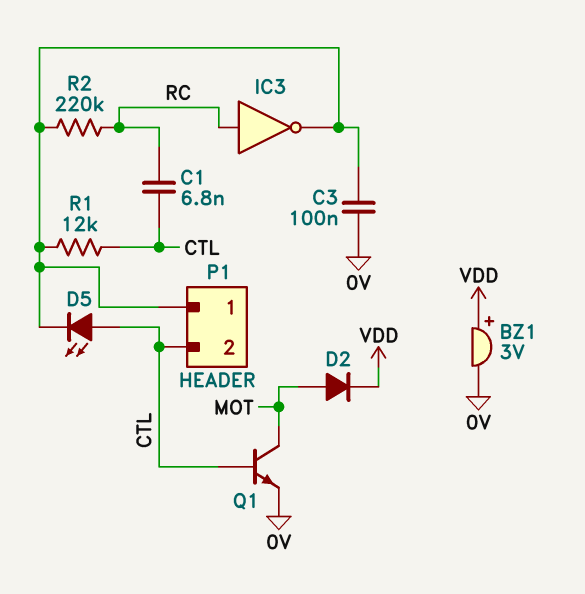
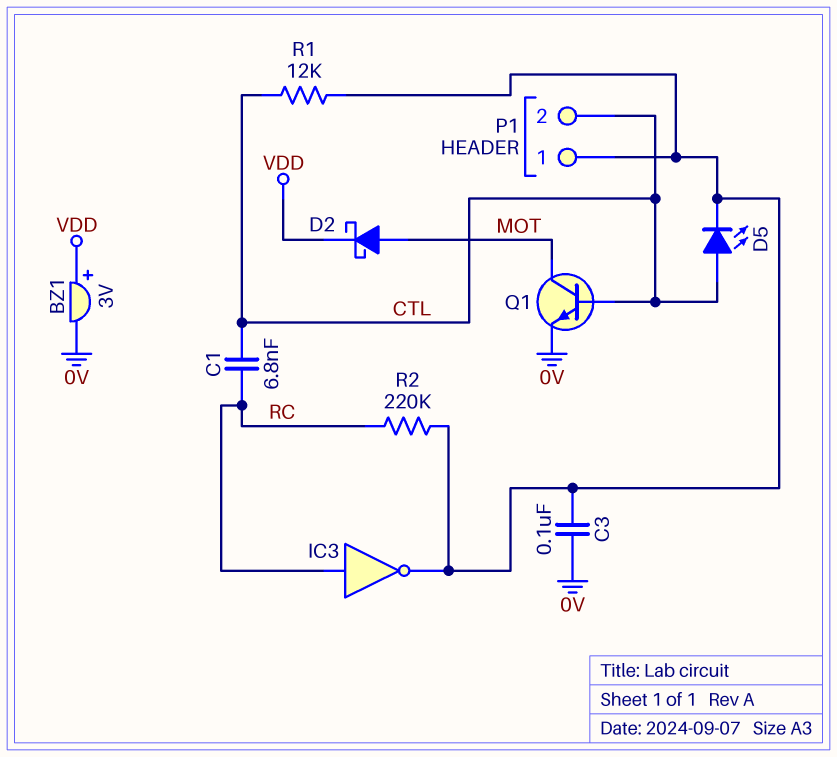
D2: diode (A MOT, K VDD) -> schottky (A MOT, K VDD)

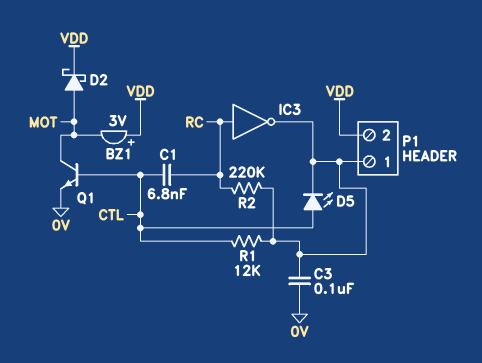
BZ1: buzzer 3V (plus VDD, minus 0V) -> buzzer 3V (plus VDD, minus MOT)
P1 pin 2: CTL -> VDD

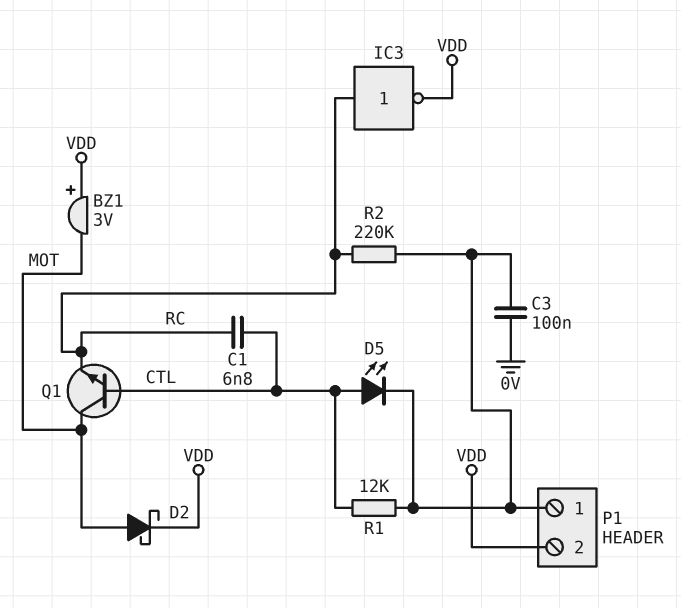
IC3: NOT (in RC, out P1/1) -> NOT (in RC, out VDD)
Q1: NPN (B CTL, C MOT, E 0V) -> NPN (B CTL, C MOT, E RC)

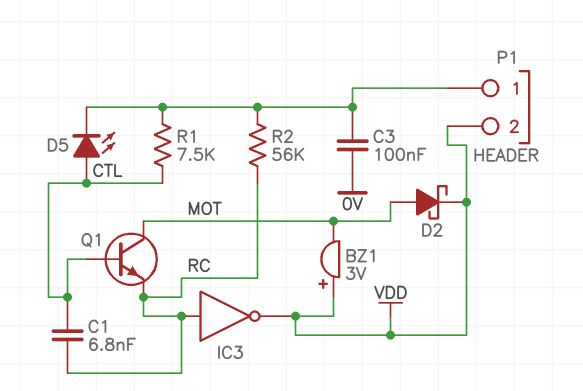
R1: 12k (CTL, P1/1) -> 7.5k (CTL, P1/1)
R2: 220k (P1/1, RC) -> 56k (P1/1, RC)

